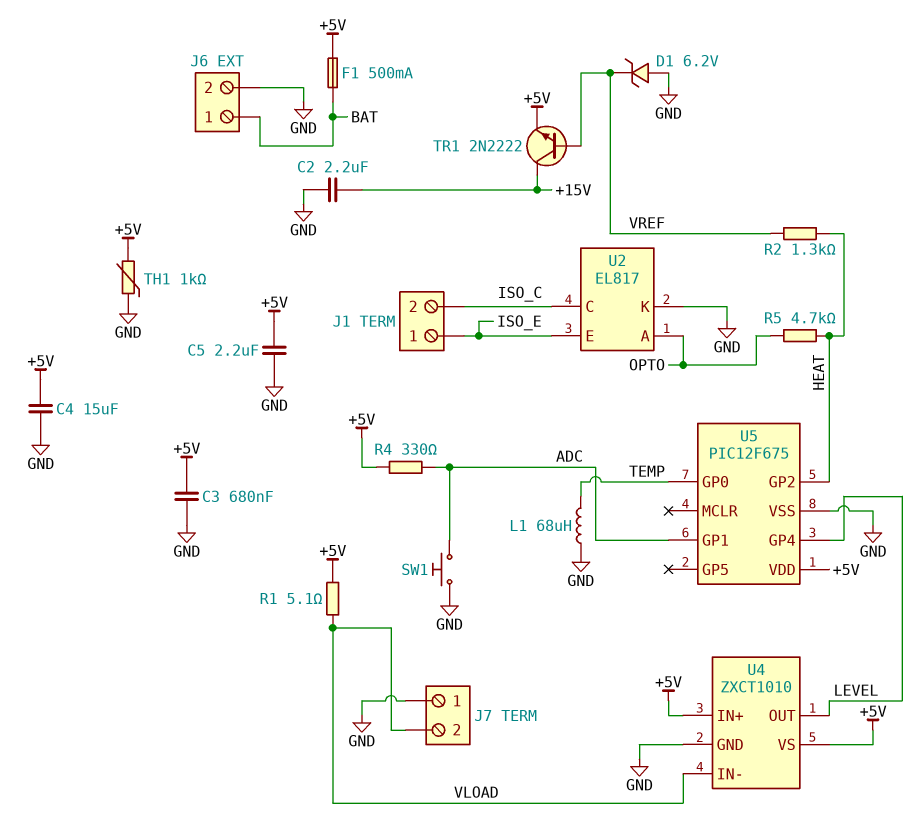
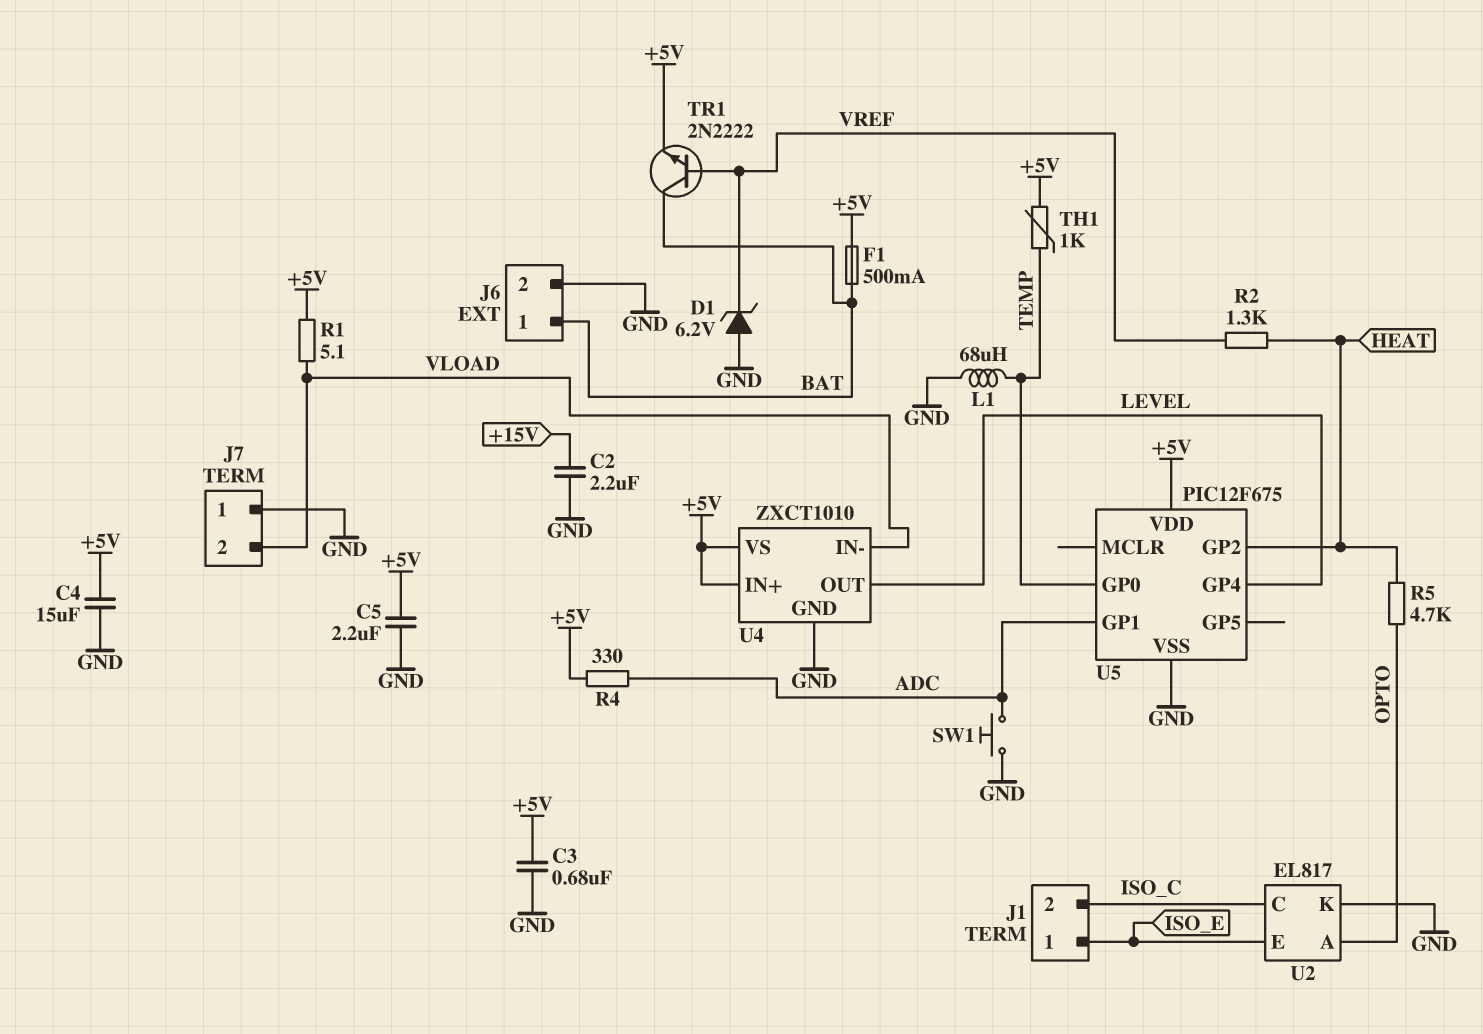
TH1: 1k (+5V, GND) -> 1k (+5V, TEMP)
TR1: NPN 2N2222 (B VREF, C +15V, E +5V) -> NPN 2N2222 (B VREF, C BAT, E +5V)

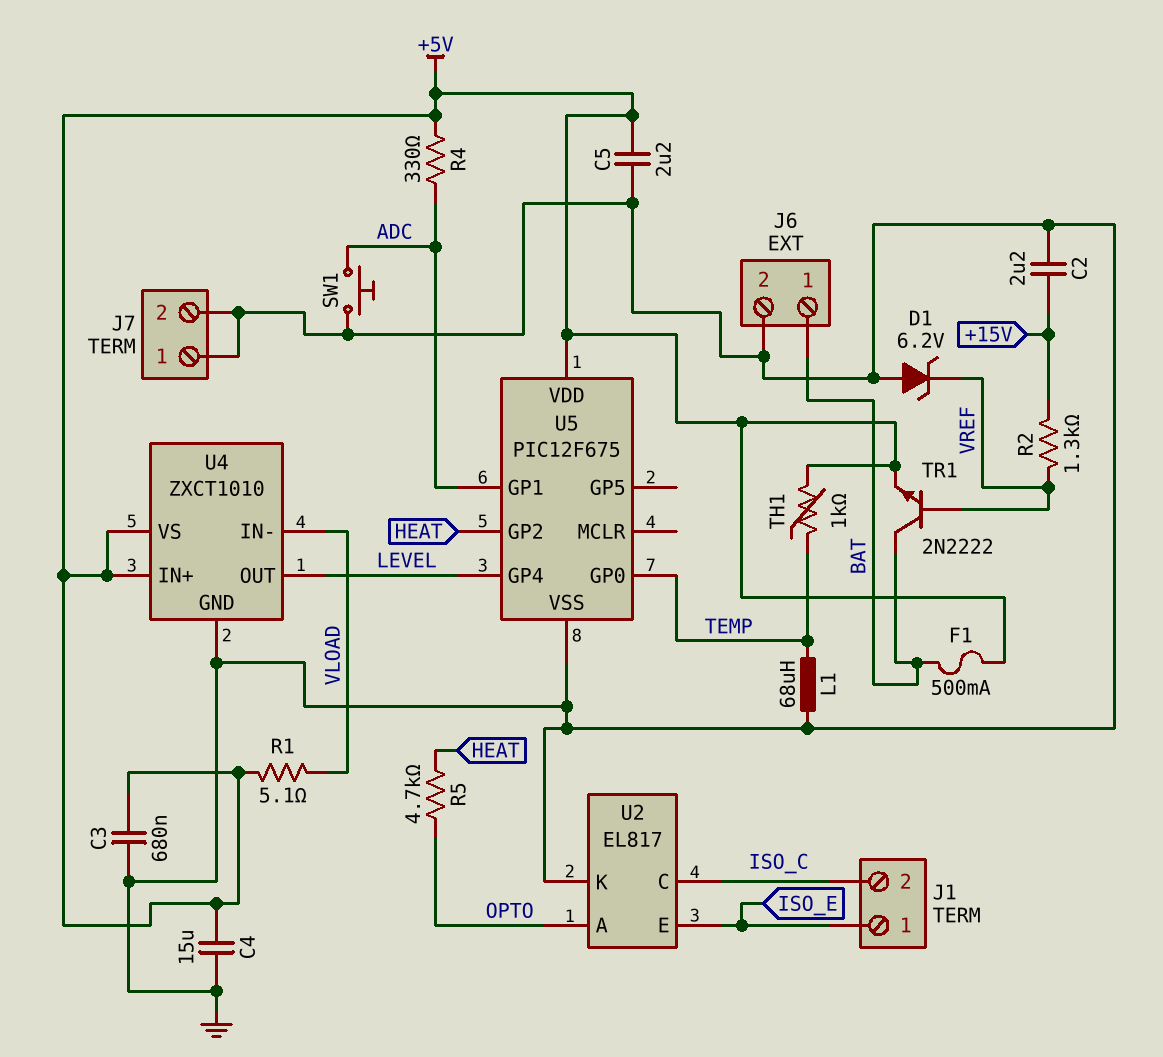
J7 pin 2: VLOAD -> GND
R2: 1.3k (HEAT, VREF) -> 1.3k (+15V, VREF)

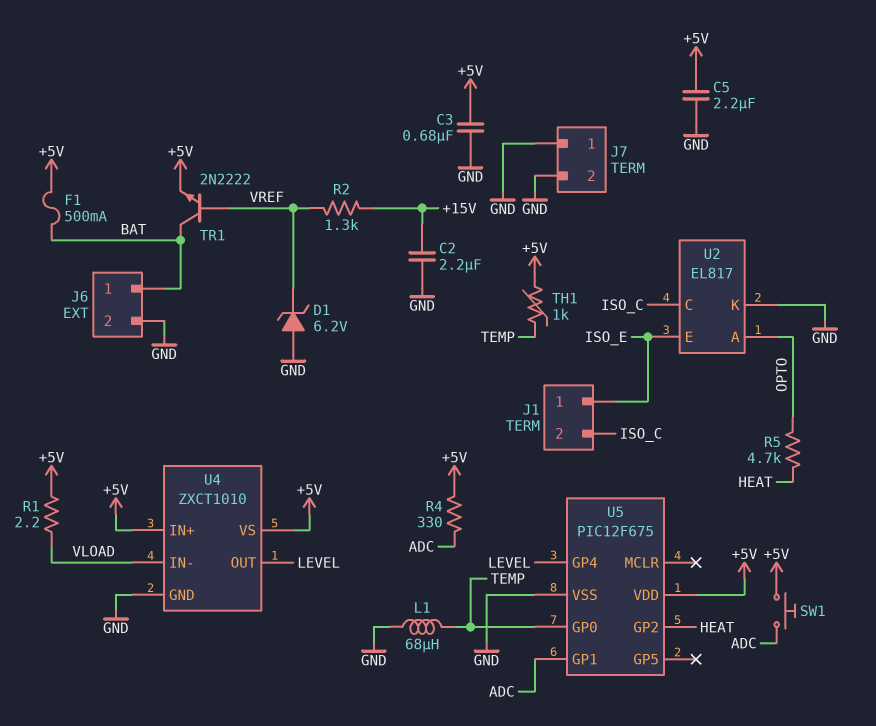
C4: 15uF (+5V, GND) -> none
R1: 5.1 (+5V, VLOAD) -> 2.2 (+5V, VLOAD)
SW1: button (ADC, GND) -> button (+5V, ADC)

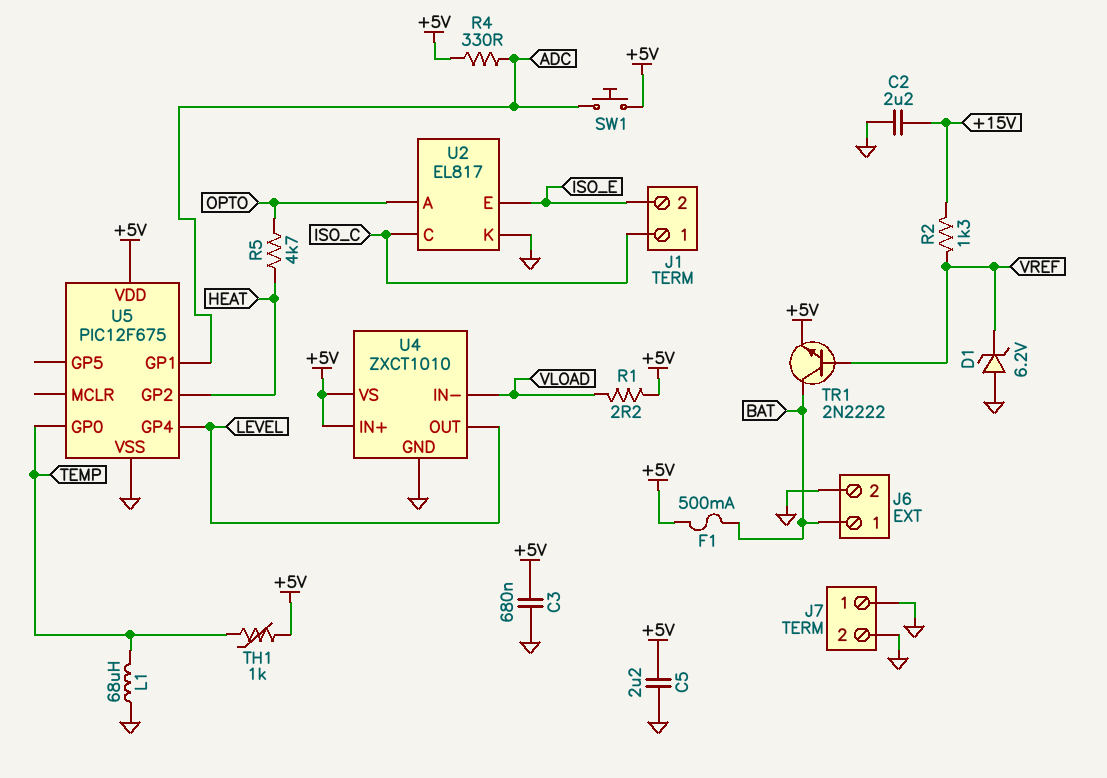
J1 pin 1: ISO_E -> ISO_C
J1 pin 2: ISO_C -> ISO_E

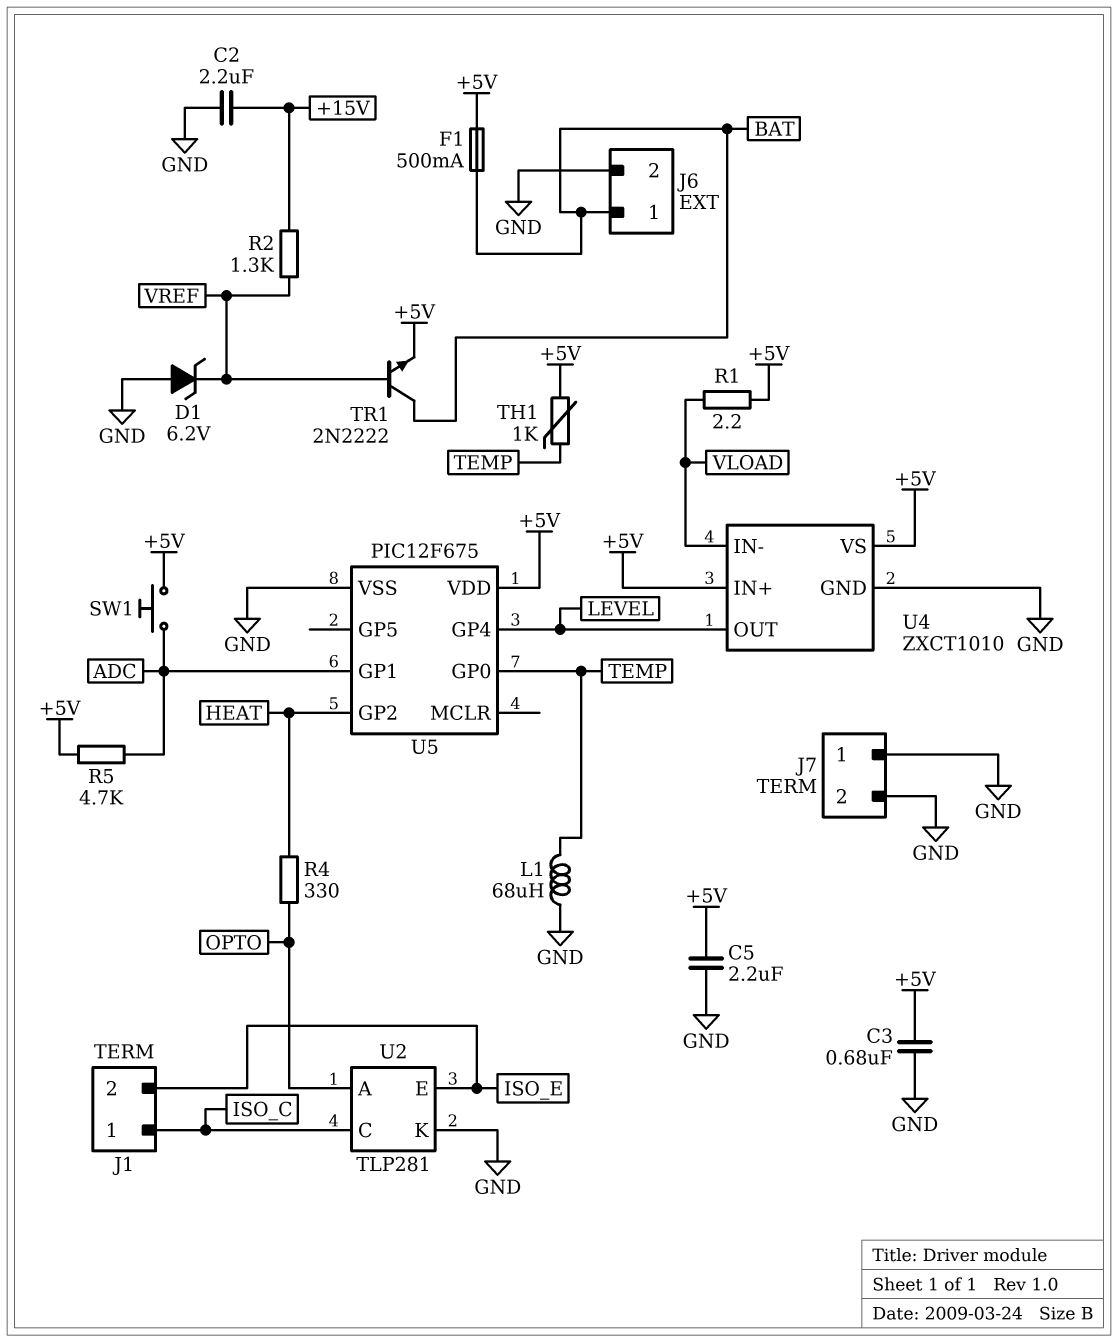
R4: 330 (+5V, ADC) -> 330 (HEAT, OPTO)
R5: 4.7k (HEAT, OPTO) -> 4.7k (+5V, ADC)
U2: EL817 -> TLP281

